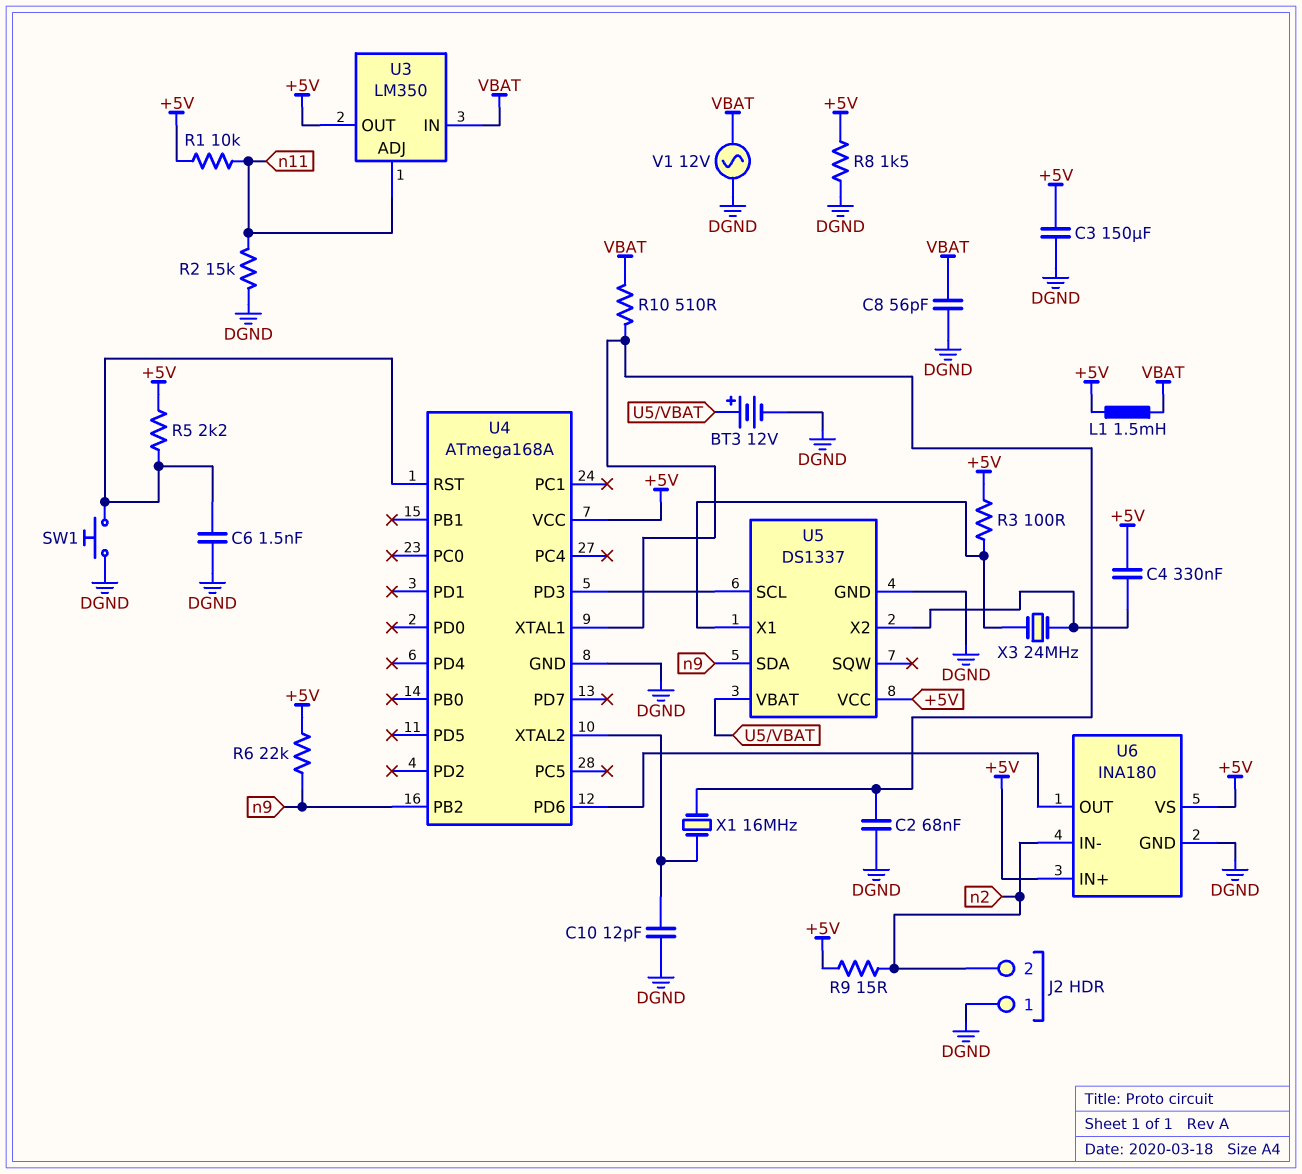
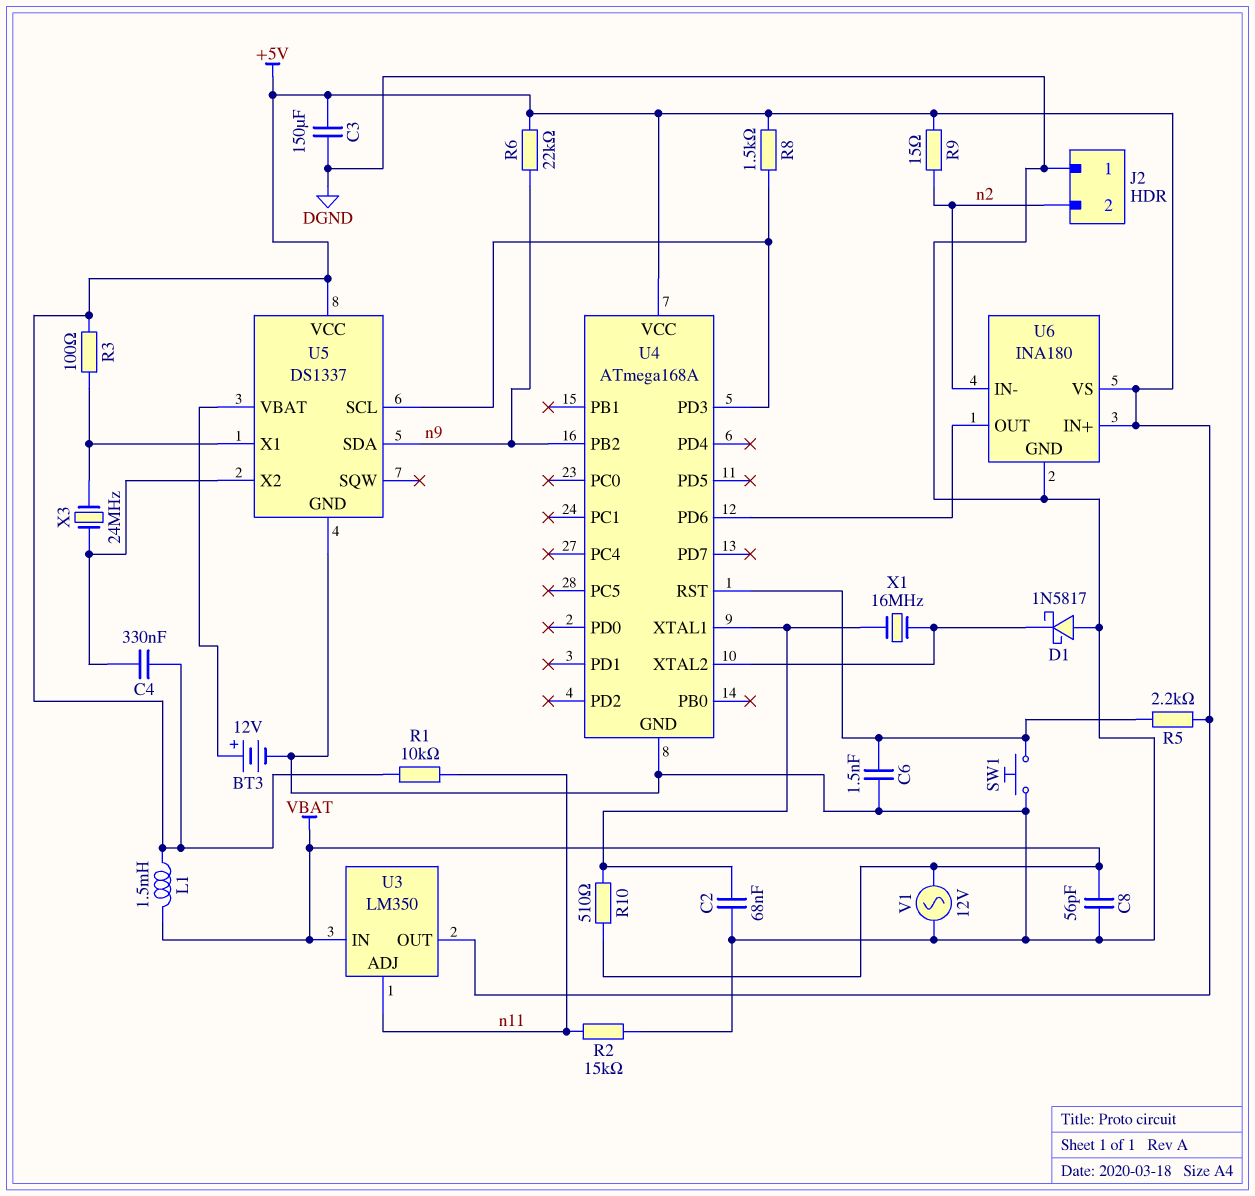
C10: 12pF (DGND, U4/XTAL2) -> none
D1: none -> schottky 1N5817 (A DGND, K U4/XTAL2)
R8: 1.5k (+5V, DGND) -> 1.5k (+5V, U4/PD3)

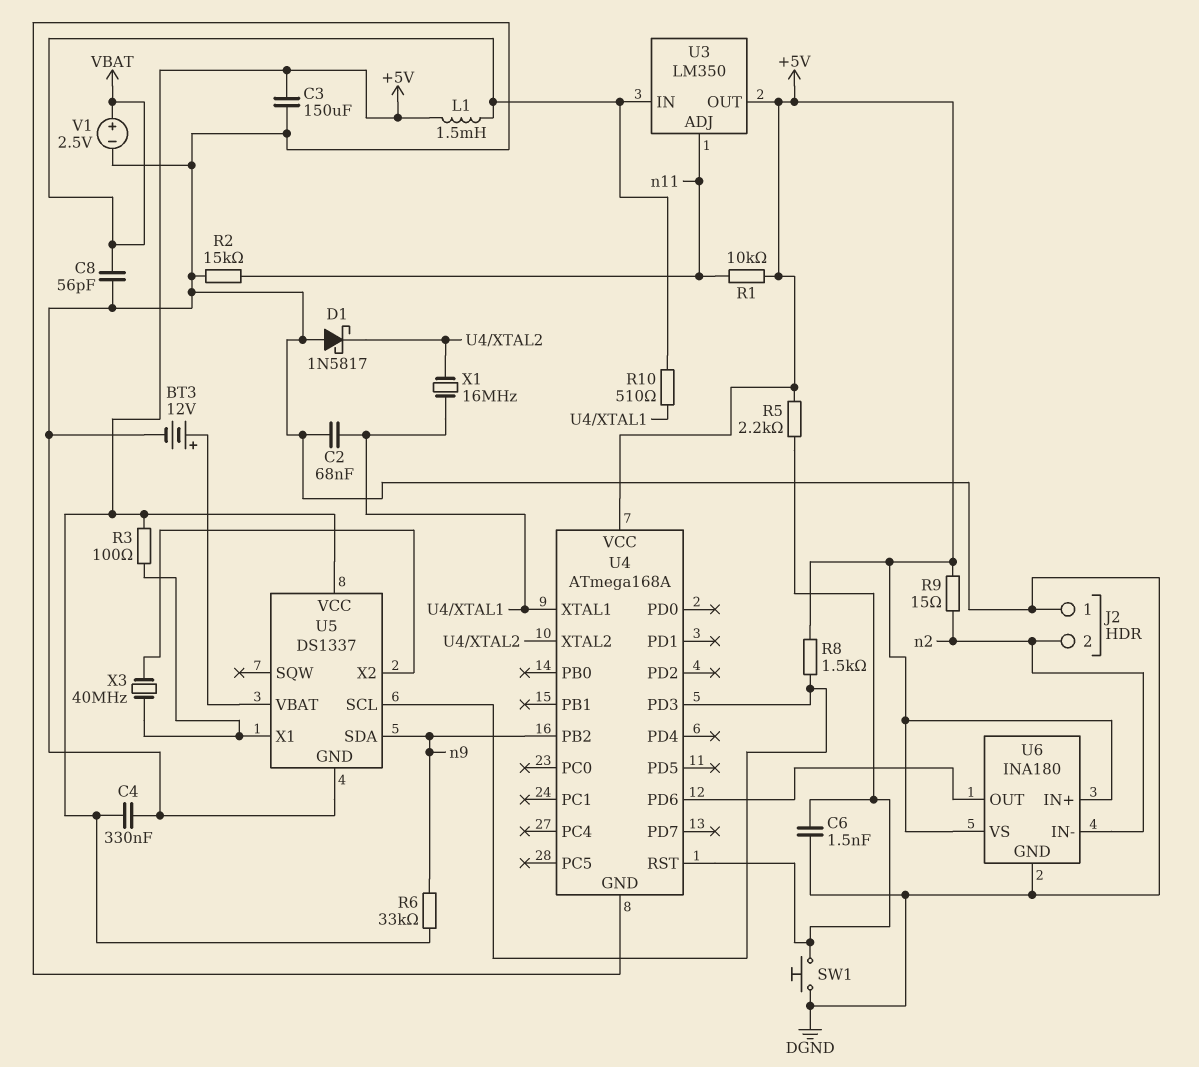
C4: 330nF (+5V, U5/X2) -> 330nF (+5V, DGND)
R6: 22k (+5V, n9) -> 33k (+5V, n9)
V1: AC 12V (DGND, VBAT) -> 2.5V (plus VBAT, minus DGND)
X3: 24MHz (U5/X1, U5/X2) -> 40MHz (U5/X1, U5/X2)

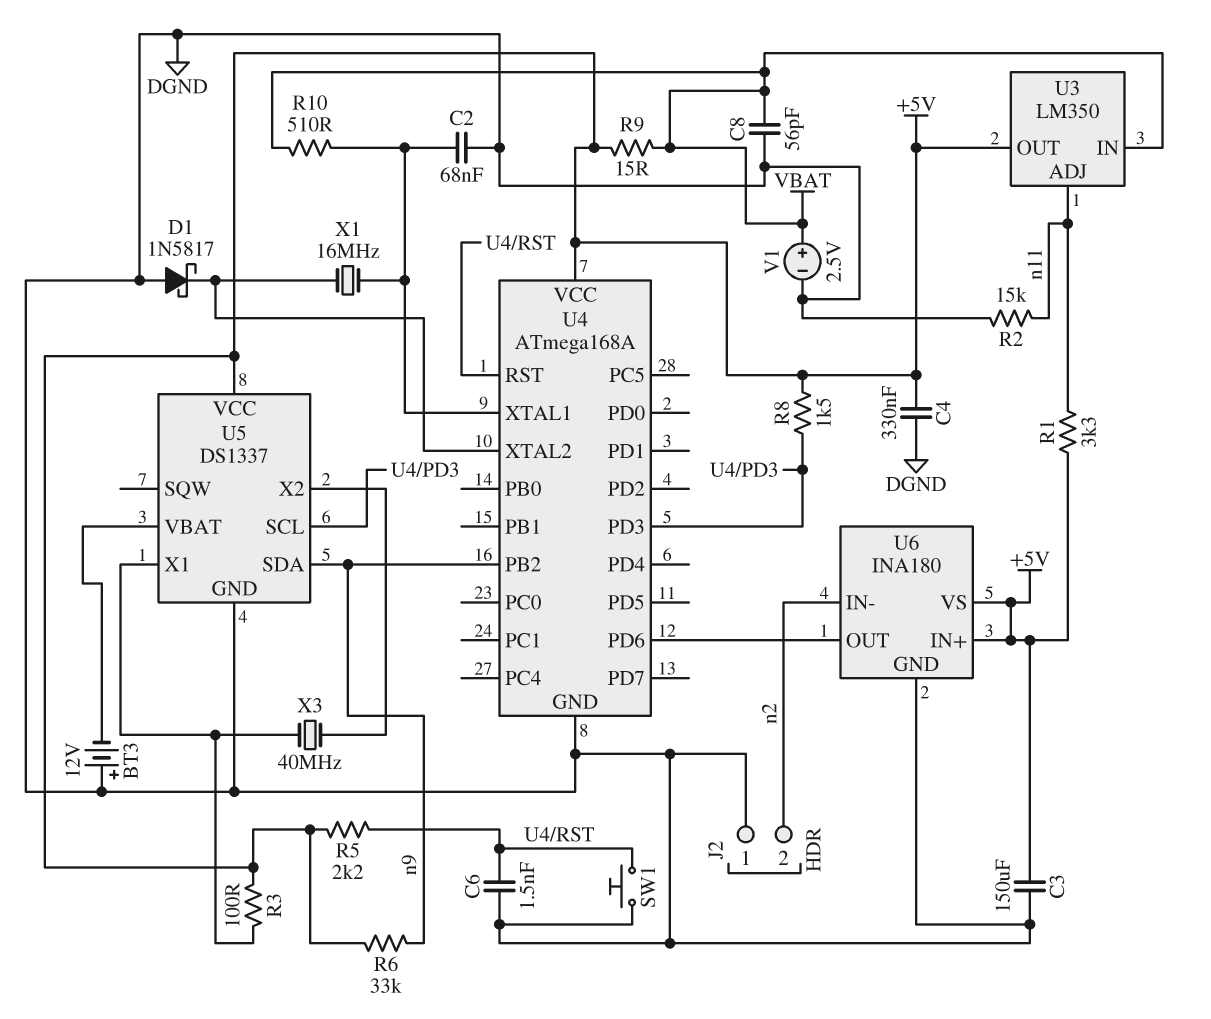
BT3: 12V (plus U5/VBAT, minus DGND) -> 12V (plus DGND, minus U5/VBAT)
L1: 1.5mH (+5V, VBAT) -> none
R1: 10k (+5V, n11) -> 3.3k (+5V, n11)
R9: 15 (+5V, n2) -> 15 (+5V, VBAT)

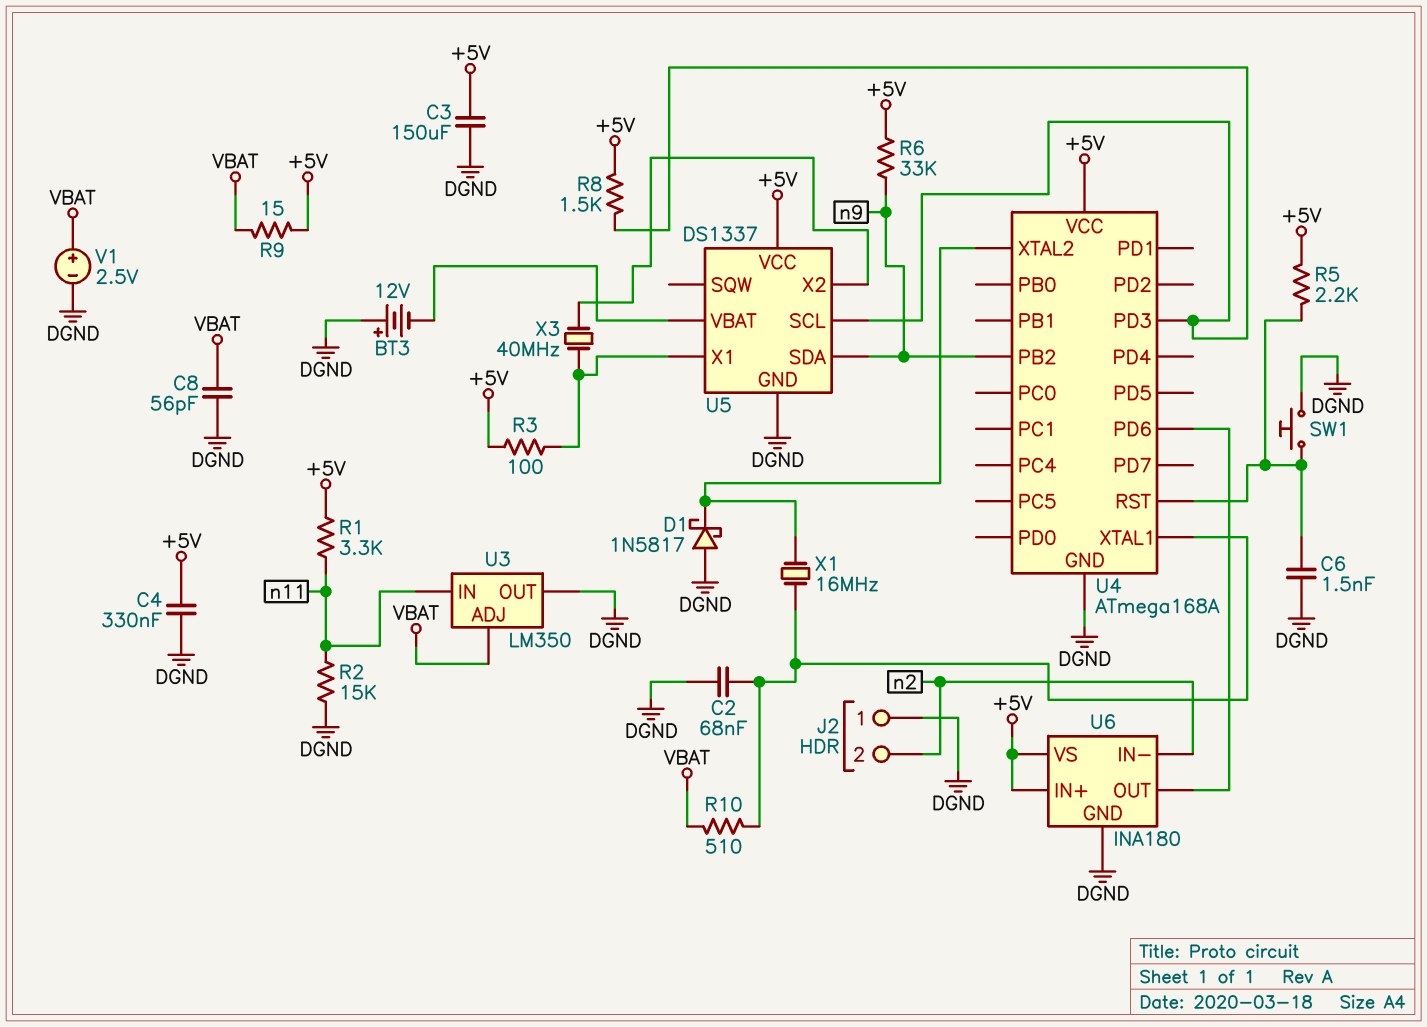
U3 pin ADJ: n11 -> VBAT
U3 pin IN: VBAT -> n11
U3 pin OUT: +5V -> DGND

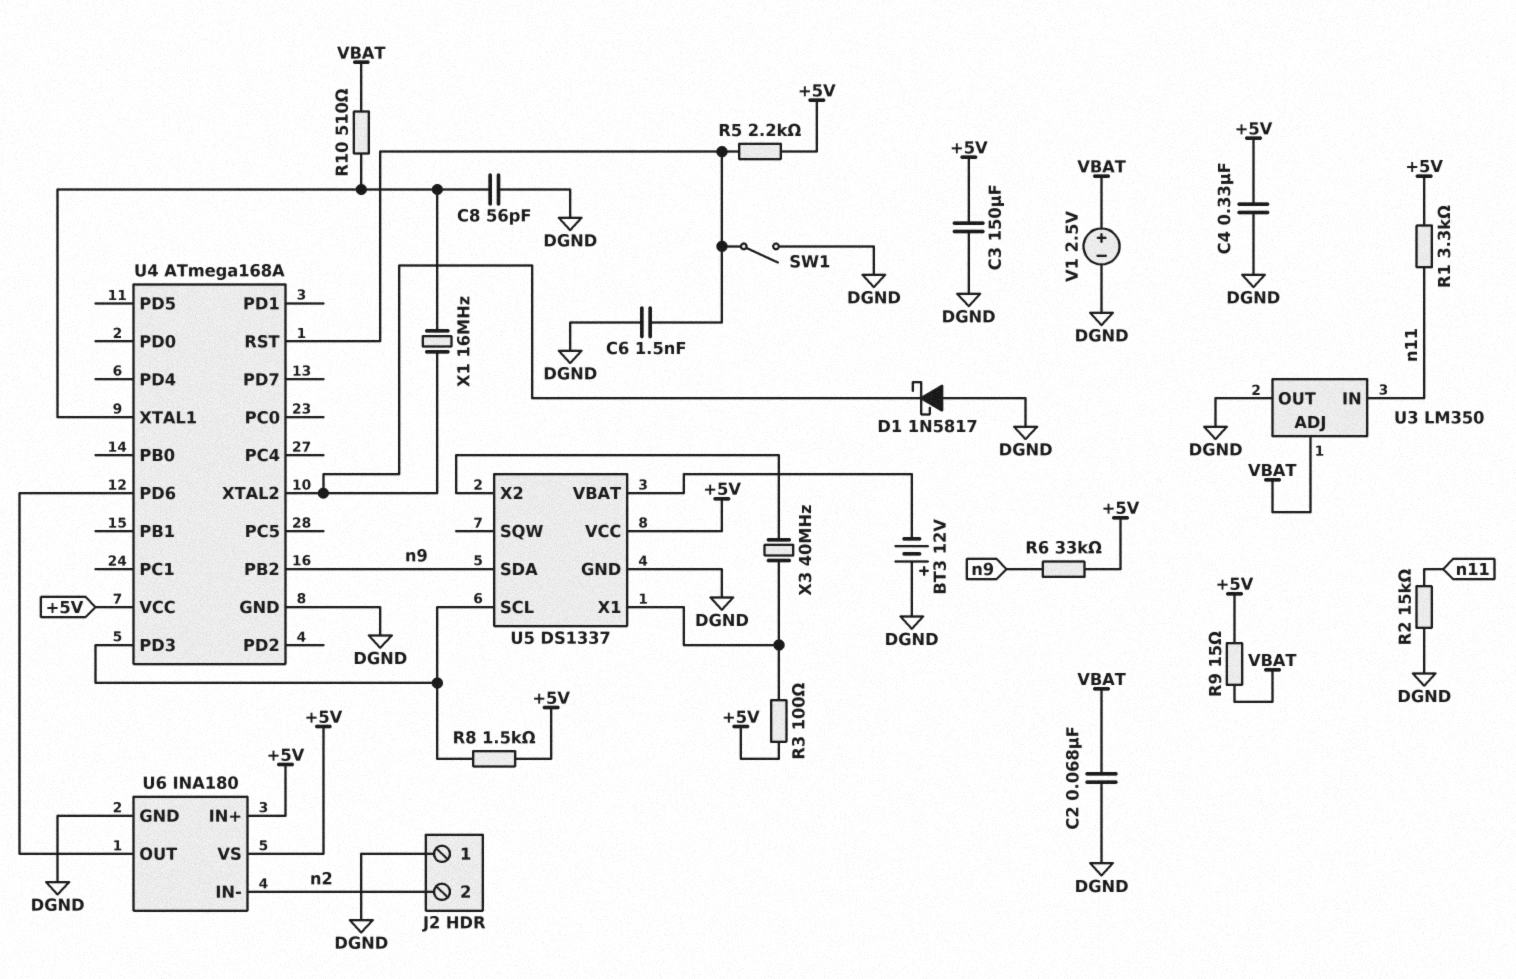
C2: 68nF (DGND, U4/XTAL1) -> 68nF (DGND, VBAT)
C8: 56pF (DGND, VBAT) -> 56pF (DGND, U4/XTAL1)
SW1: button (DGND, U4/RST) -> switch (DGND, U4/RST)

